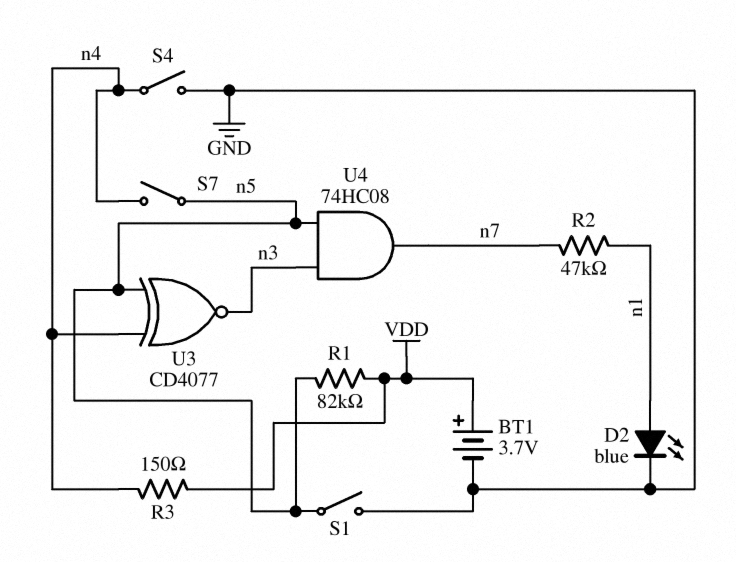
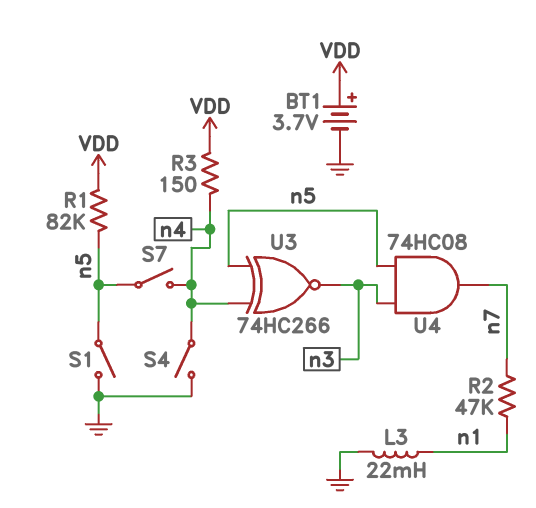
D2: LED blue (A n1, K GND) -> none
L3: none -> 22mH (GND, n1)
U3: XNOR CD4077 (in n4, in n5, out n3) -> XNOR 74HC266 (in n4, in n5, out n3)

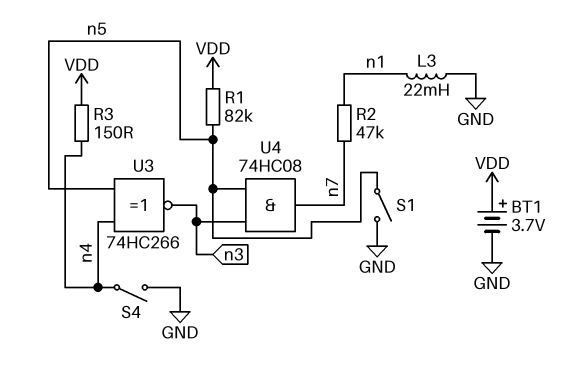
S7: switch (n4, n5) -> none

